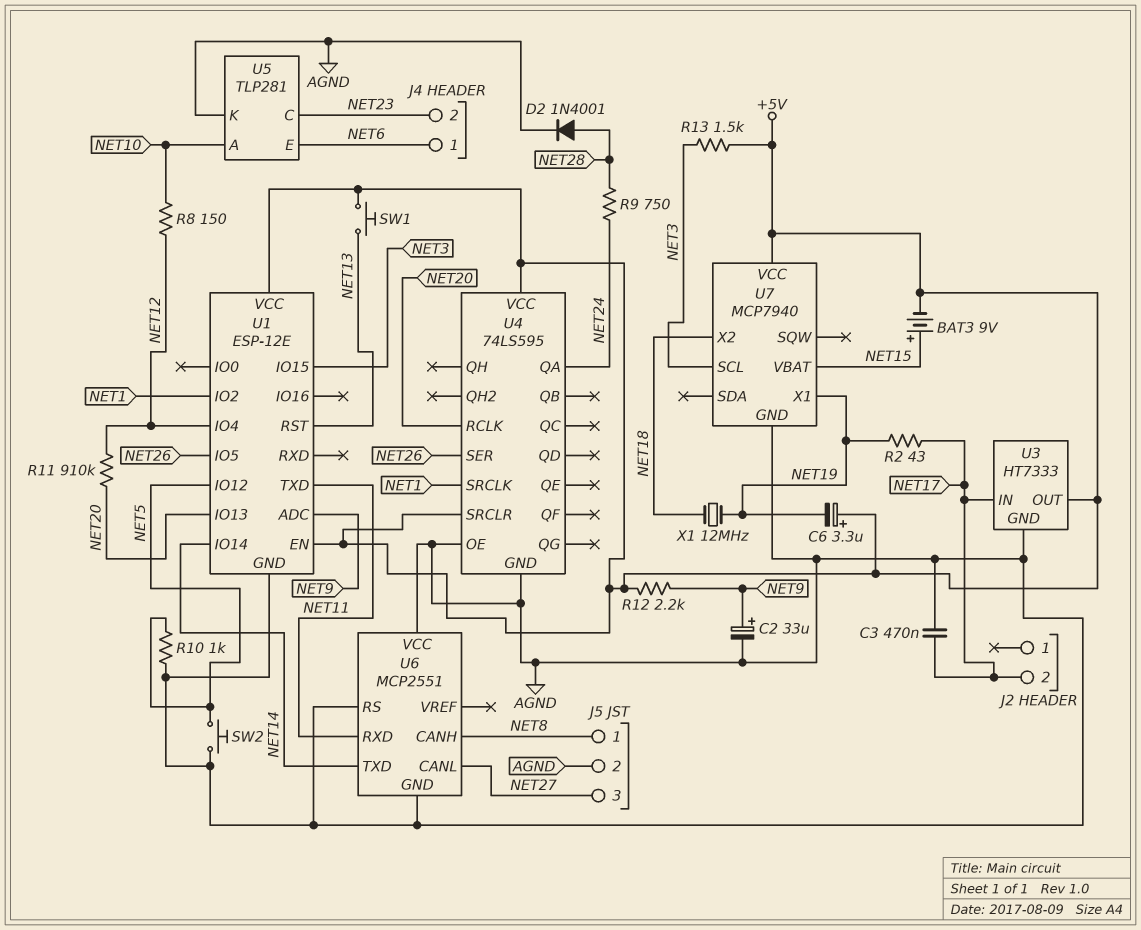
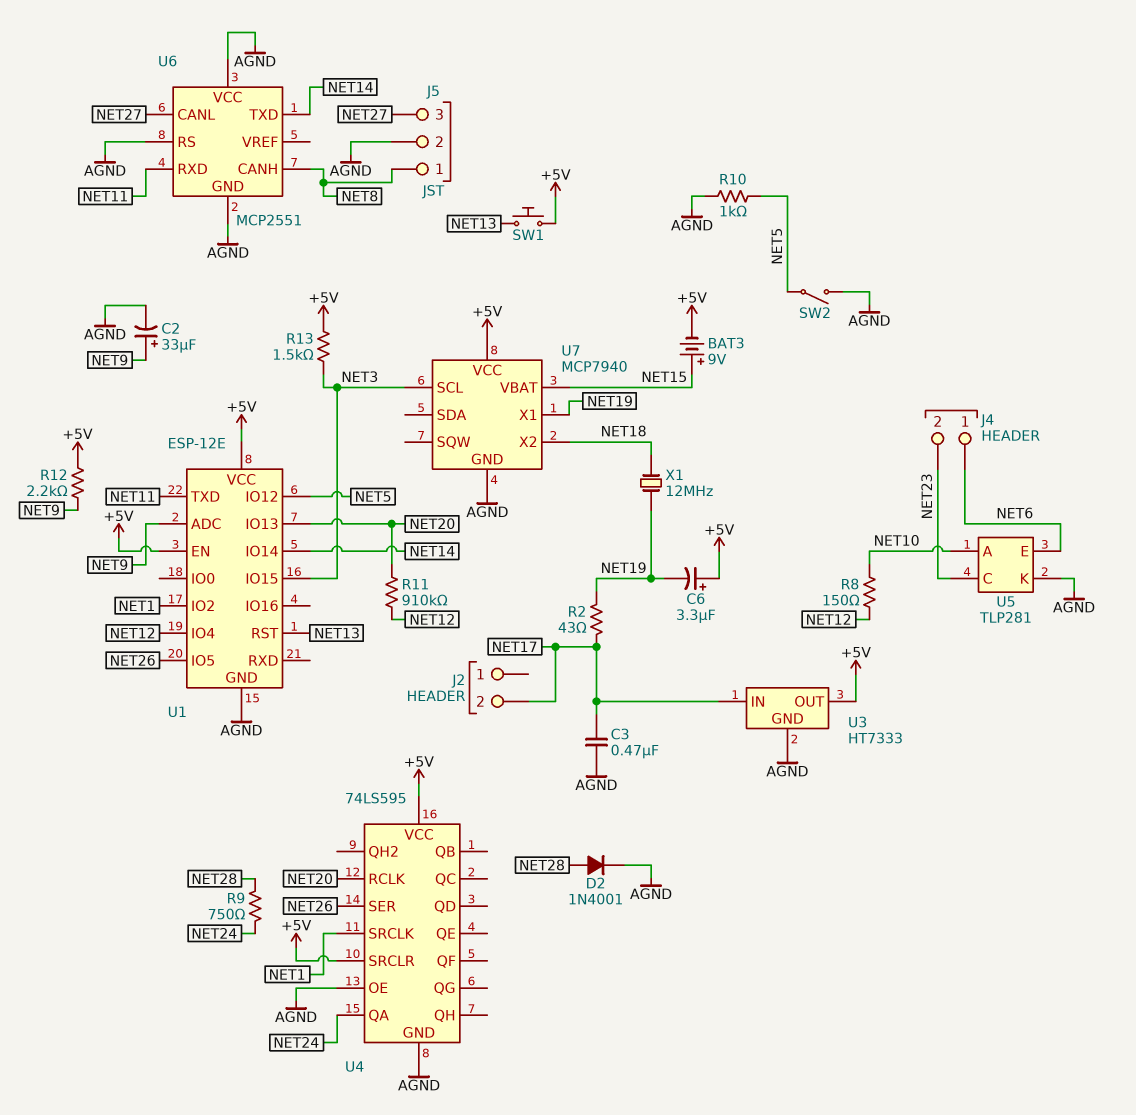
SW2: button (AGND, NET5) -> switch (AGND, NET5)

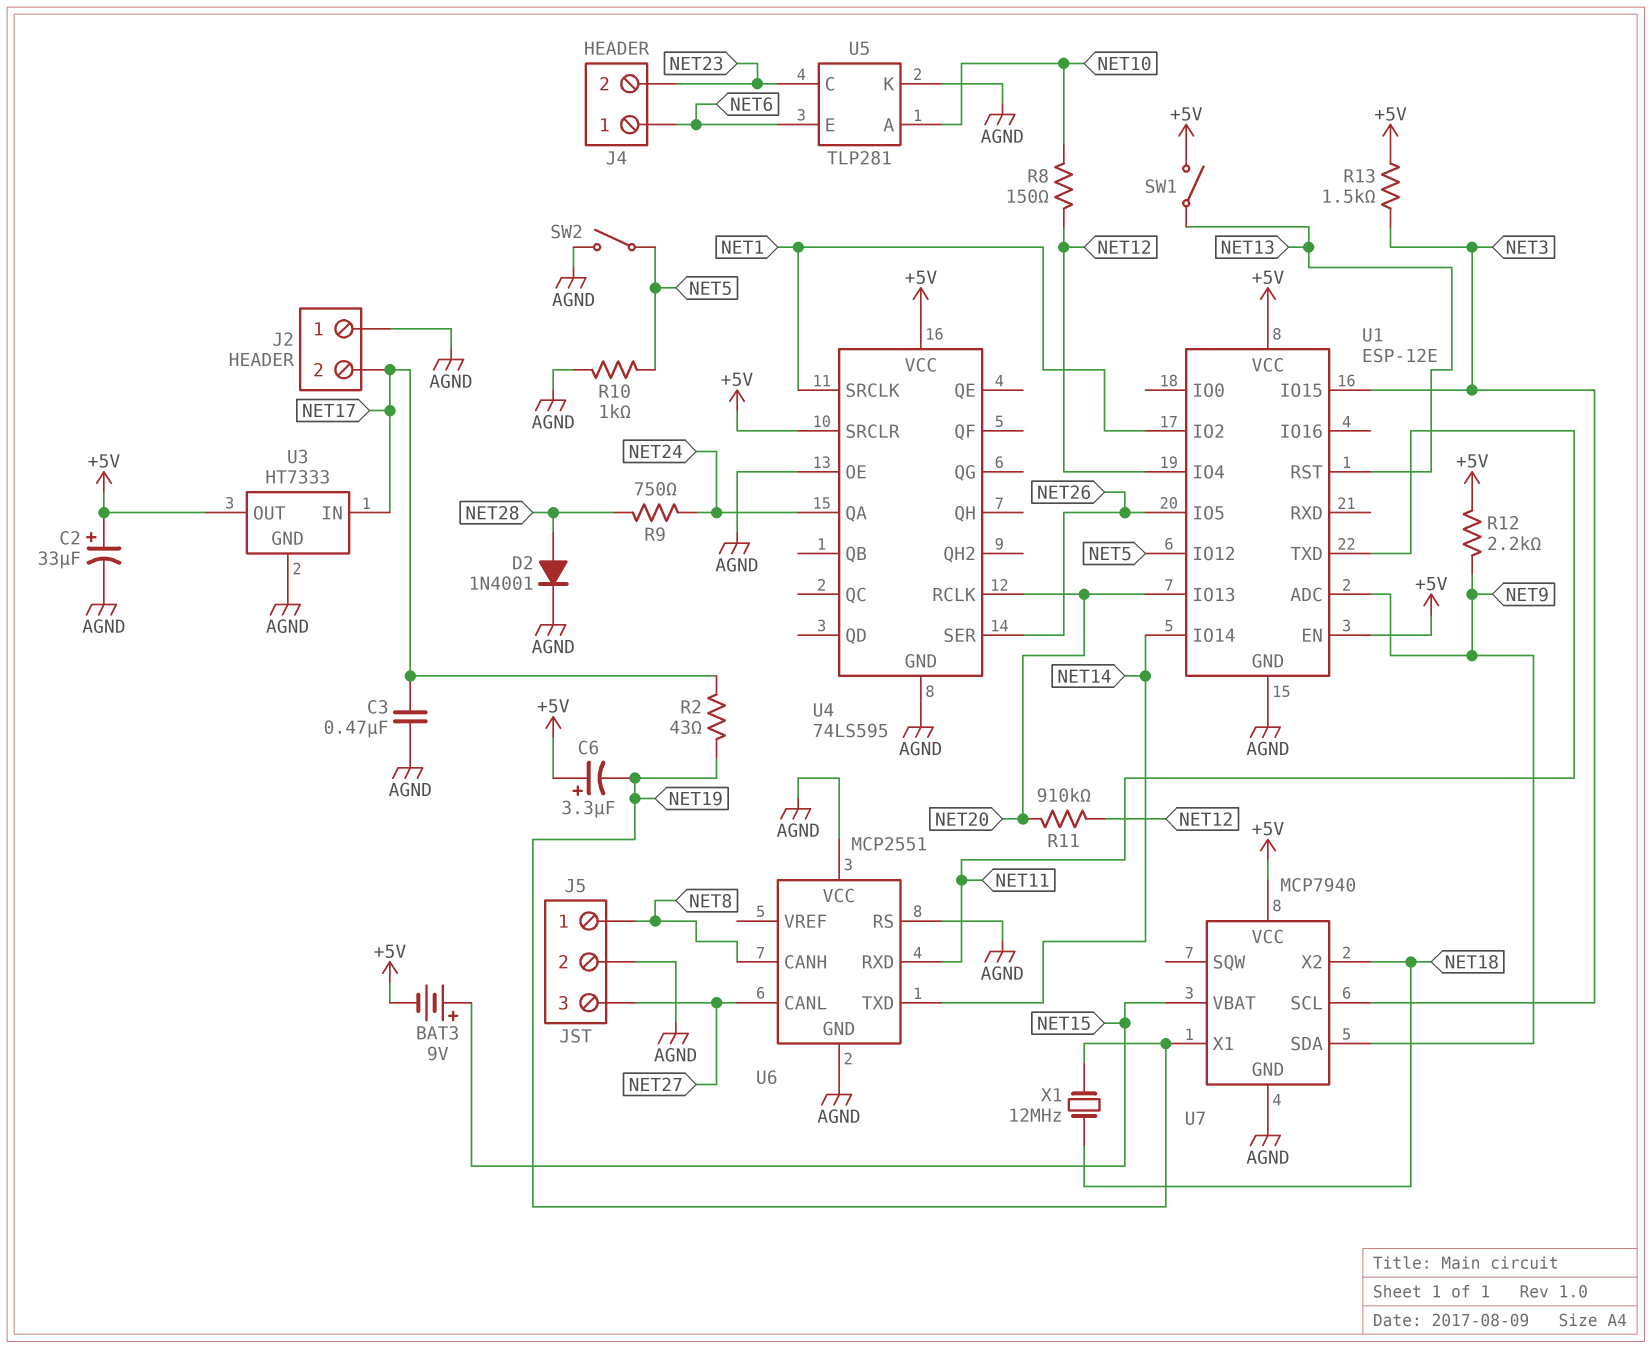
C2: 33uF (plus NET9, minus AGND) -> 33uF (plus +5V, minus AGND)
J2 pin 1: none -> AGND
SW1: button (+5V, NET13) -> switch (+5V, NET13)
U7 pin SDA: none -> NET9

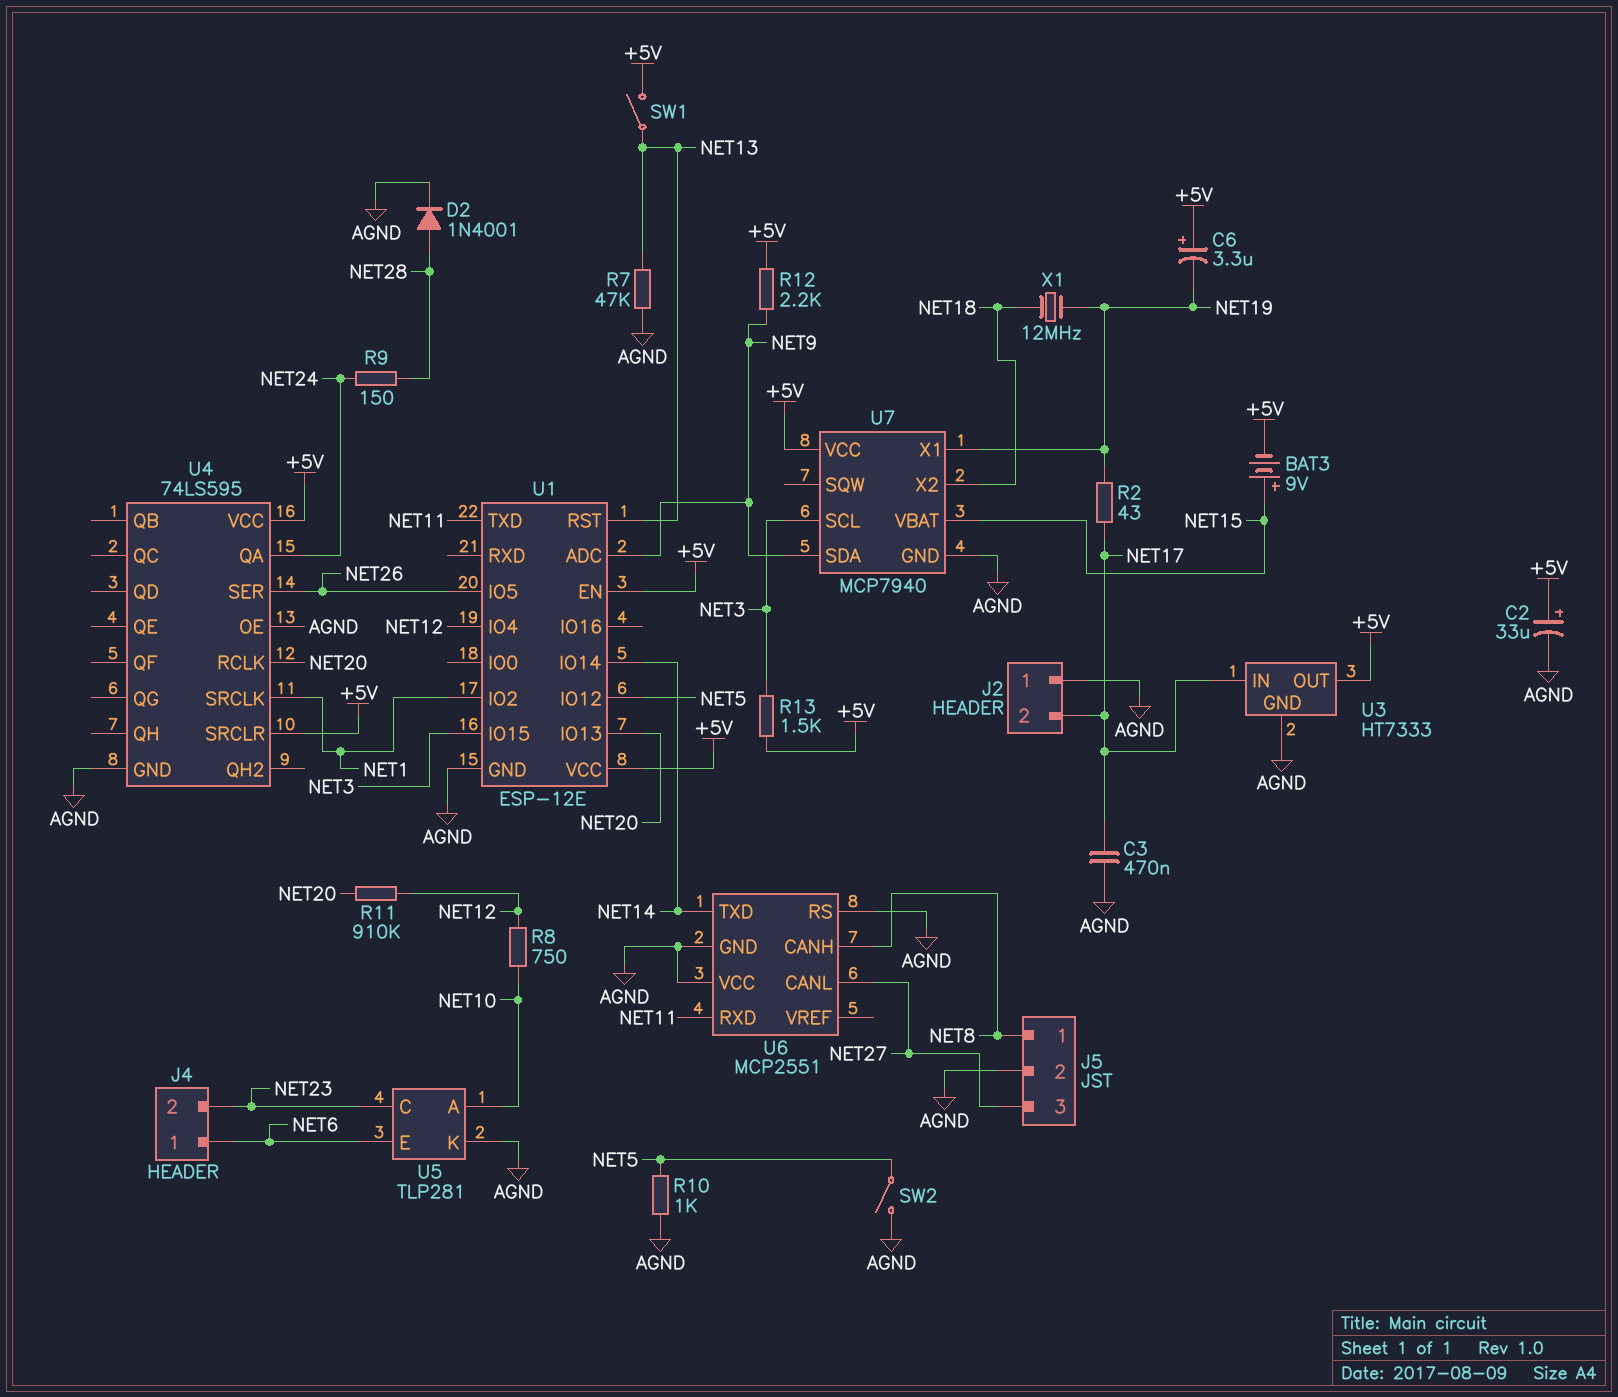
R7: none -> 47k (AGND, NET13)
R8: 150 (NET10, NET12) -> 750 (NET10, NET12)
R9: 750 (NET24, NET28) -> 150 (NET24, NET28)

